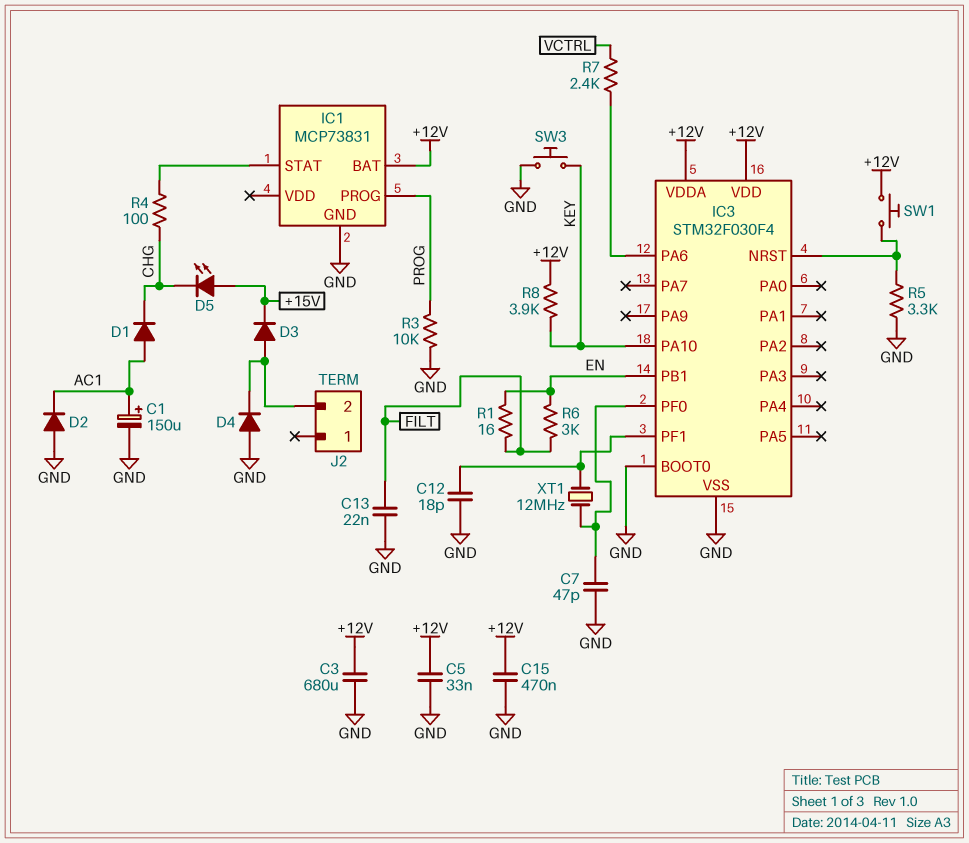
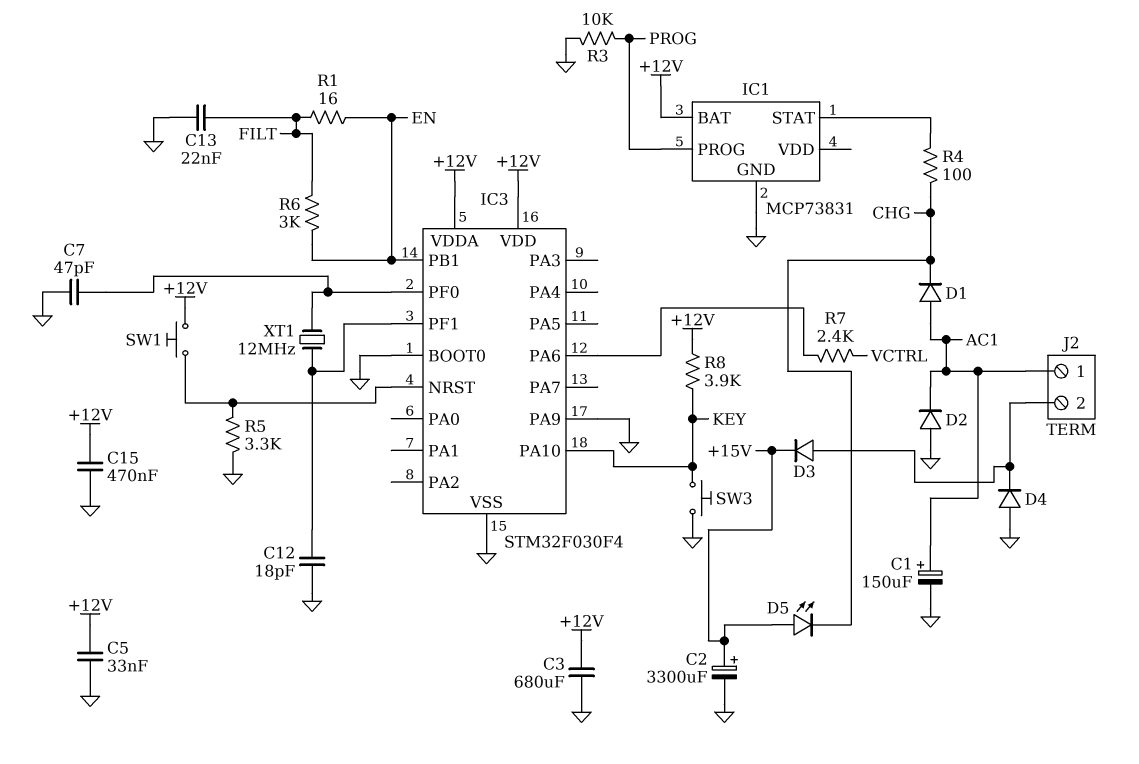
C2: none -> 3300uF (plus +15V, minus GND)
IC3 pin PA9: none -> GND
J2 pin 1: none -> AC1

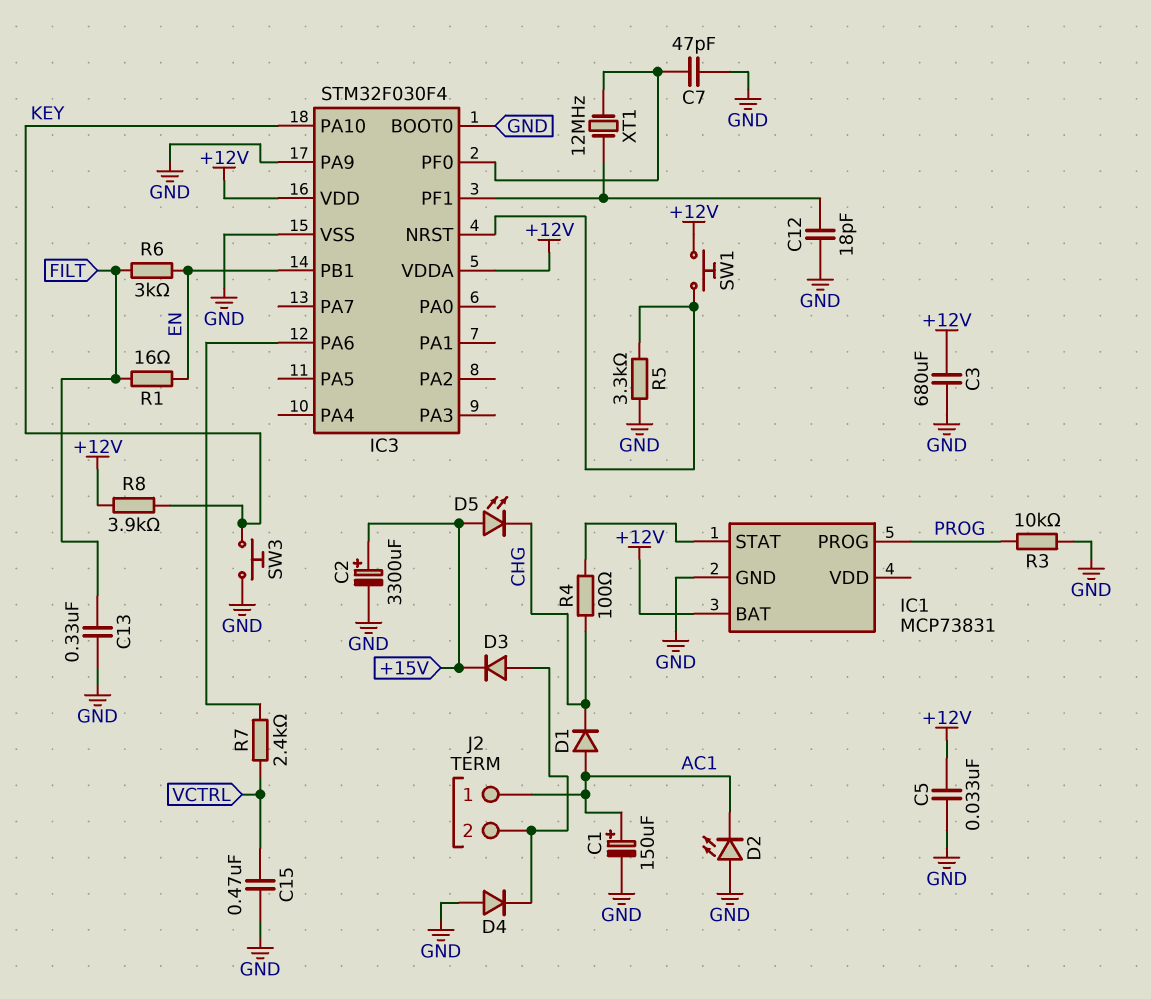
C13: 22nF (FILT, GND) -> 330nF (FILT, GND)
C15: 470nF (+12V, GND) -> 470nF (GND, VCTRL)
D2: diode (A GND, K AC1) -> LED (A GND, K AC1)

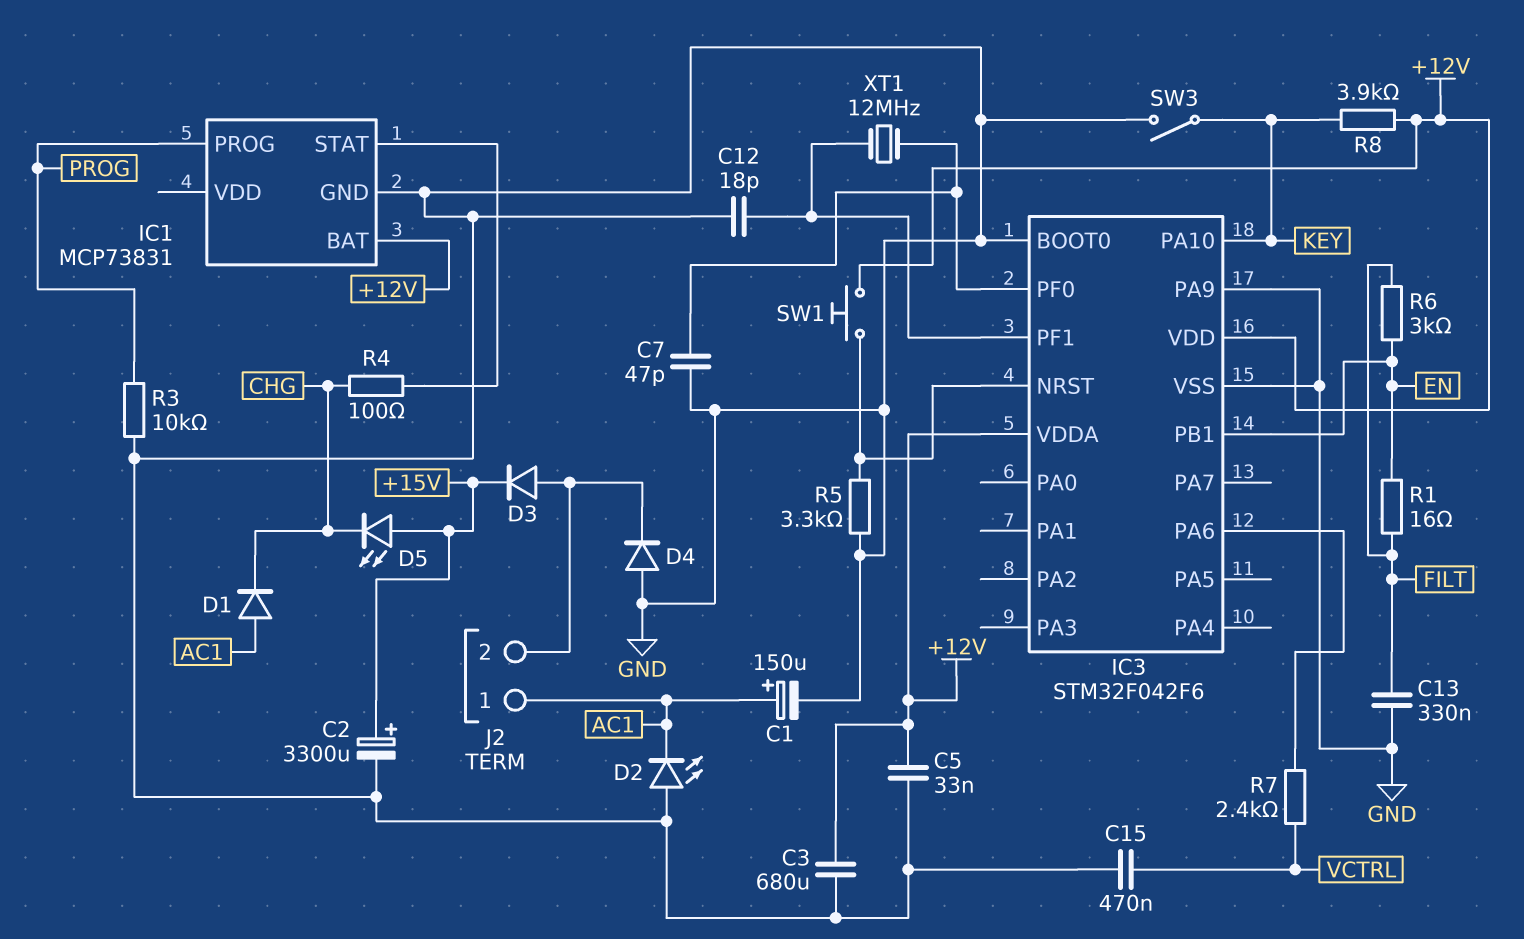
IC3: STM32F030F4 -> STM32F042F6
SW3: button (GND, KEY) -> switch (GND, KEY)

